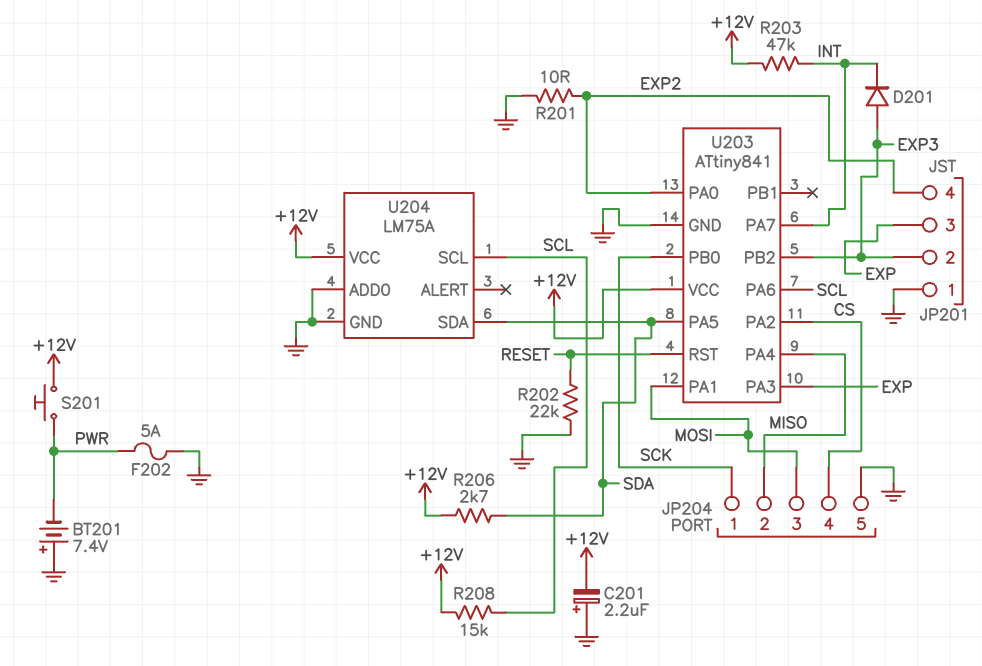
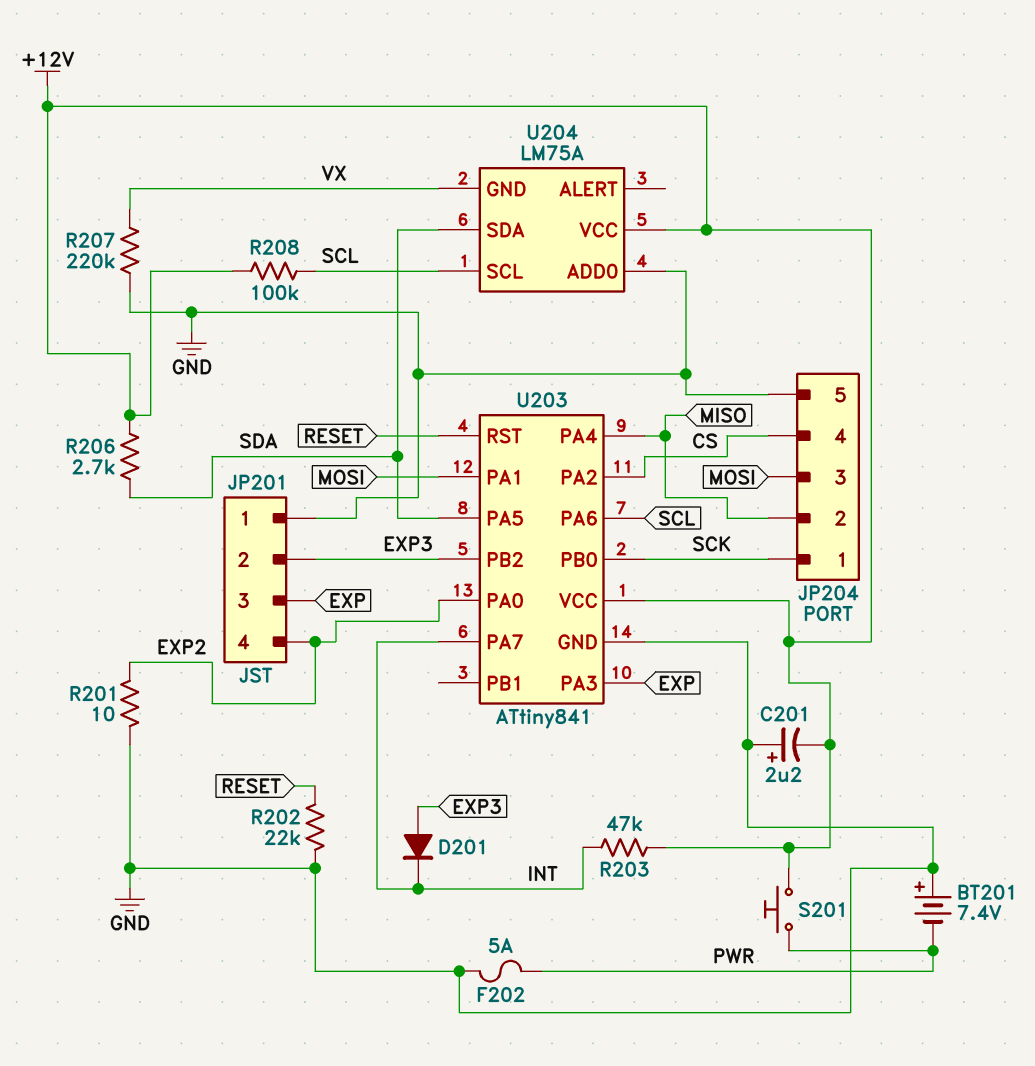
R207: none -> 220k (GND, VX)
R208: 15k (+12V, SCL) -> 100k (+12V, SCL)
U204 pin GND: GND -> VX

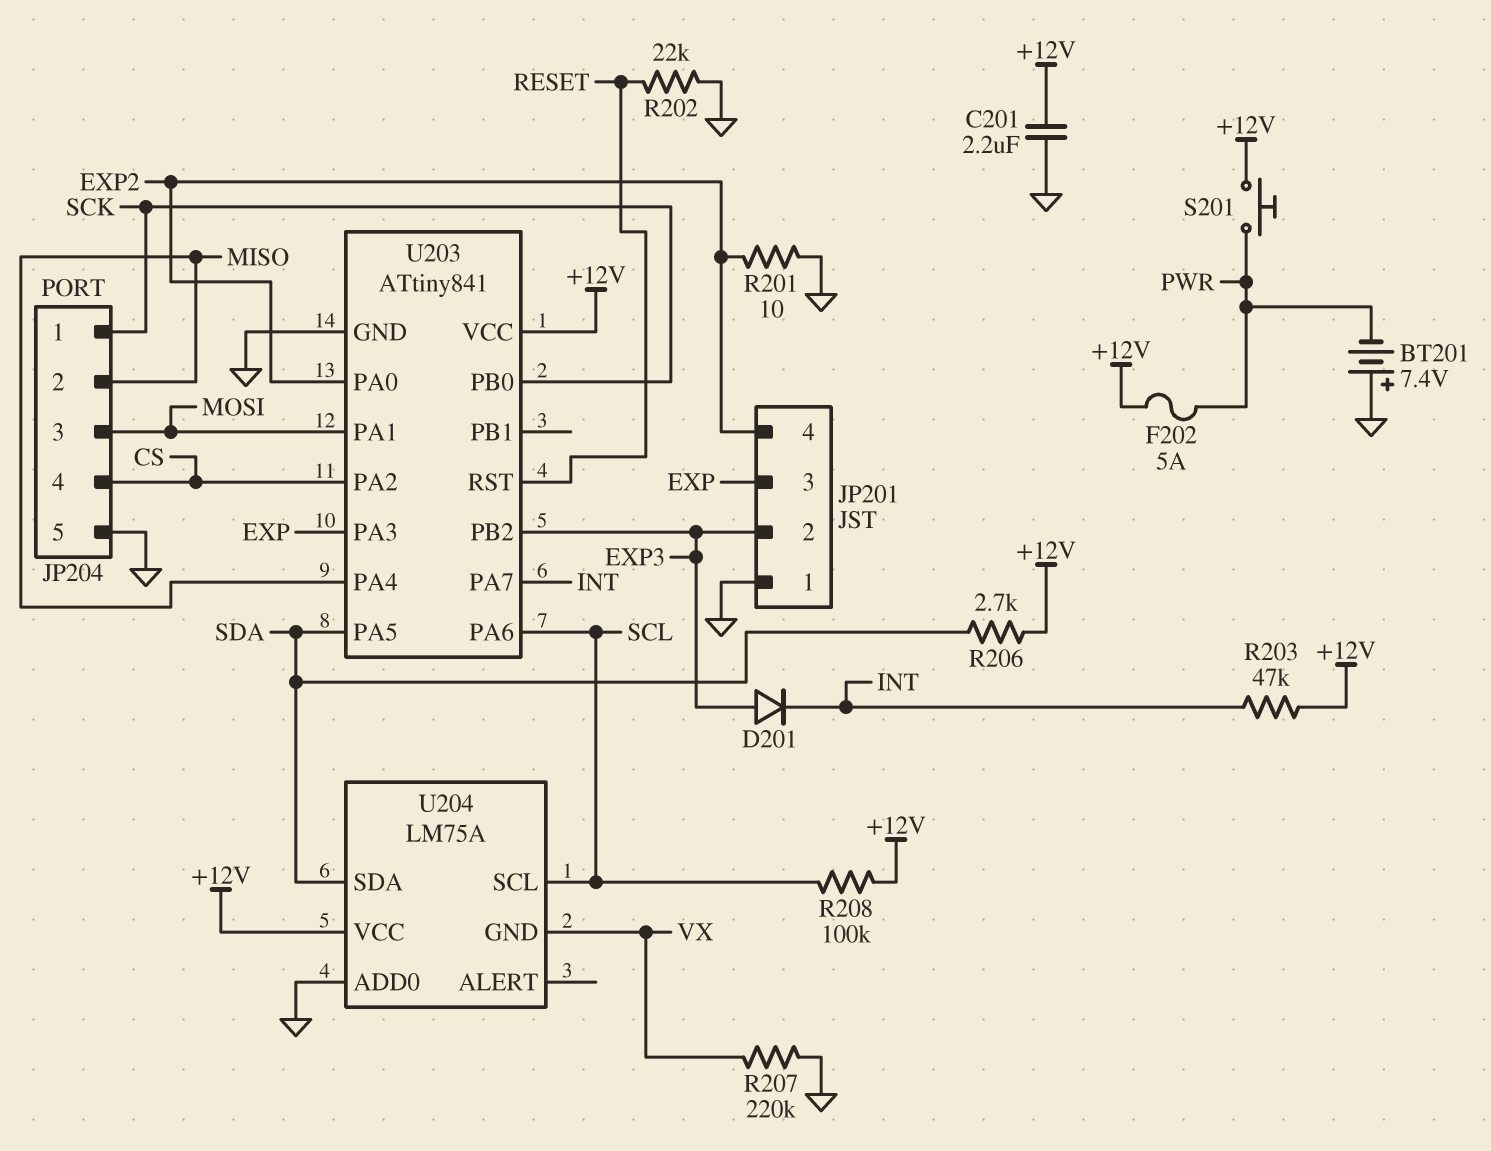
C201: 2.2uF (plus GND, minus +12V) -> 2.2uF (+12V, GND)
F202: 5A (GND, PWR) -> 5A (+12V, PWR)

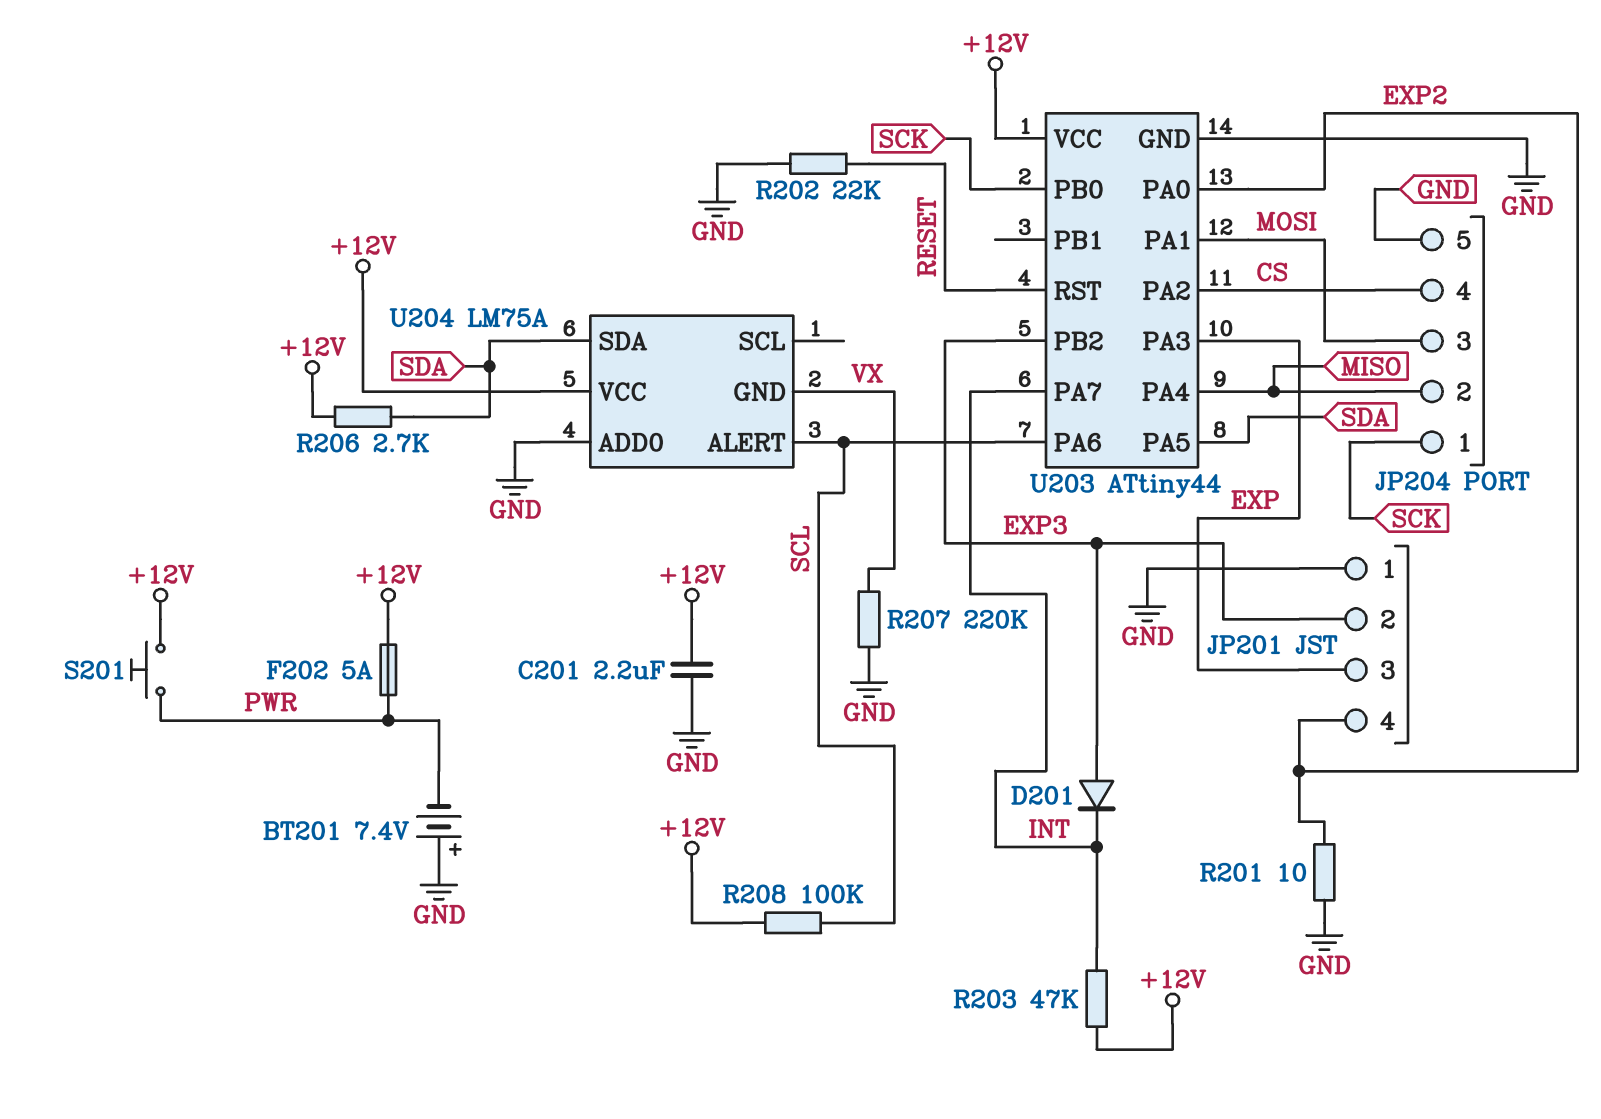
U203: ATtiny841 -> ATtiny44
U204 pin ALERT: none -> SCL
U204 pin SCL: SCL -> none

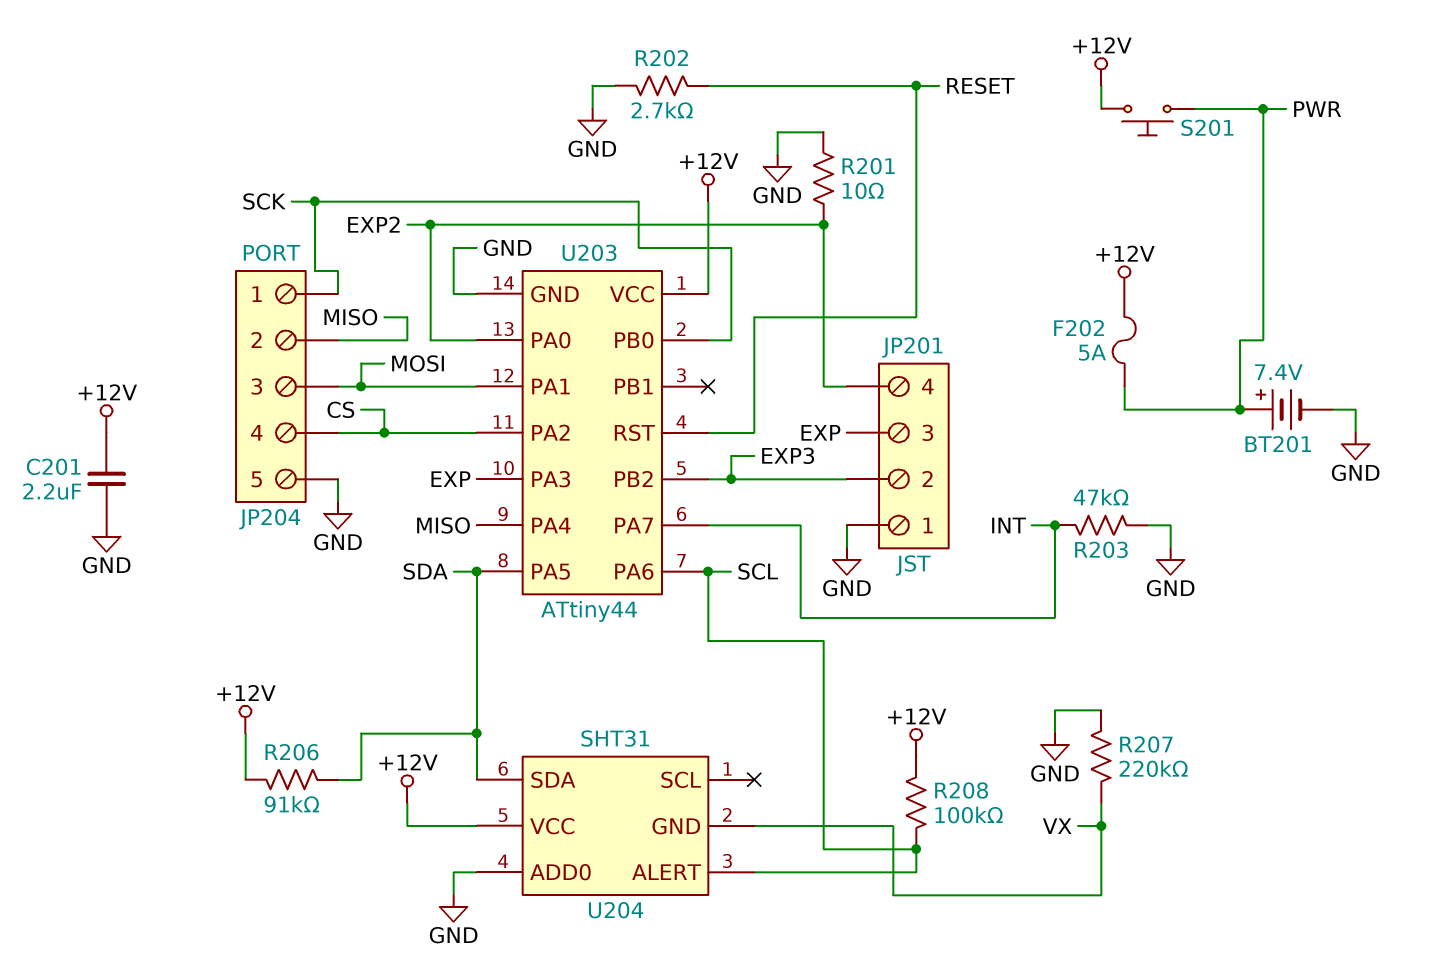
BT201: 7.4V (plus GND, minus PWR) -> 7.4V (plus PWR, minus GND)
D201: diode (A EXP3, K INT) -> none
R202: 22k (GND, RESET) -> 2.7k (GND, RESET)
R203: 47k (+12V, INT) -> 47k (GND, INT)
R206: 2.7k (+12V, SDA) -> 91k (+12V, SDA)
U204: LM75A -> SHT31

